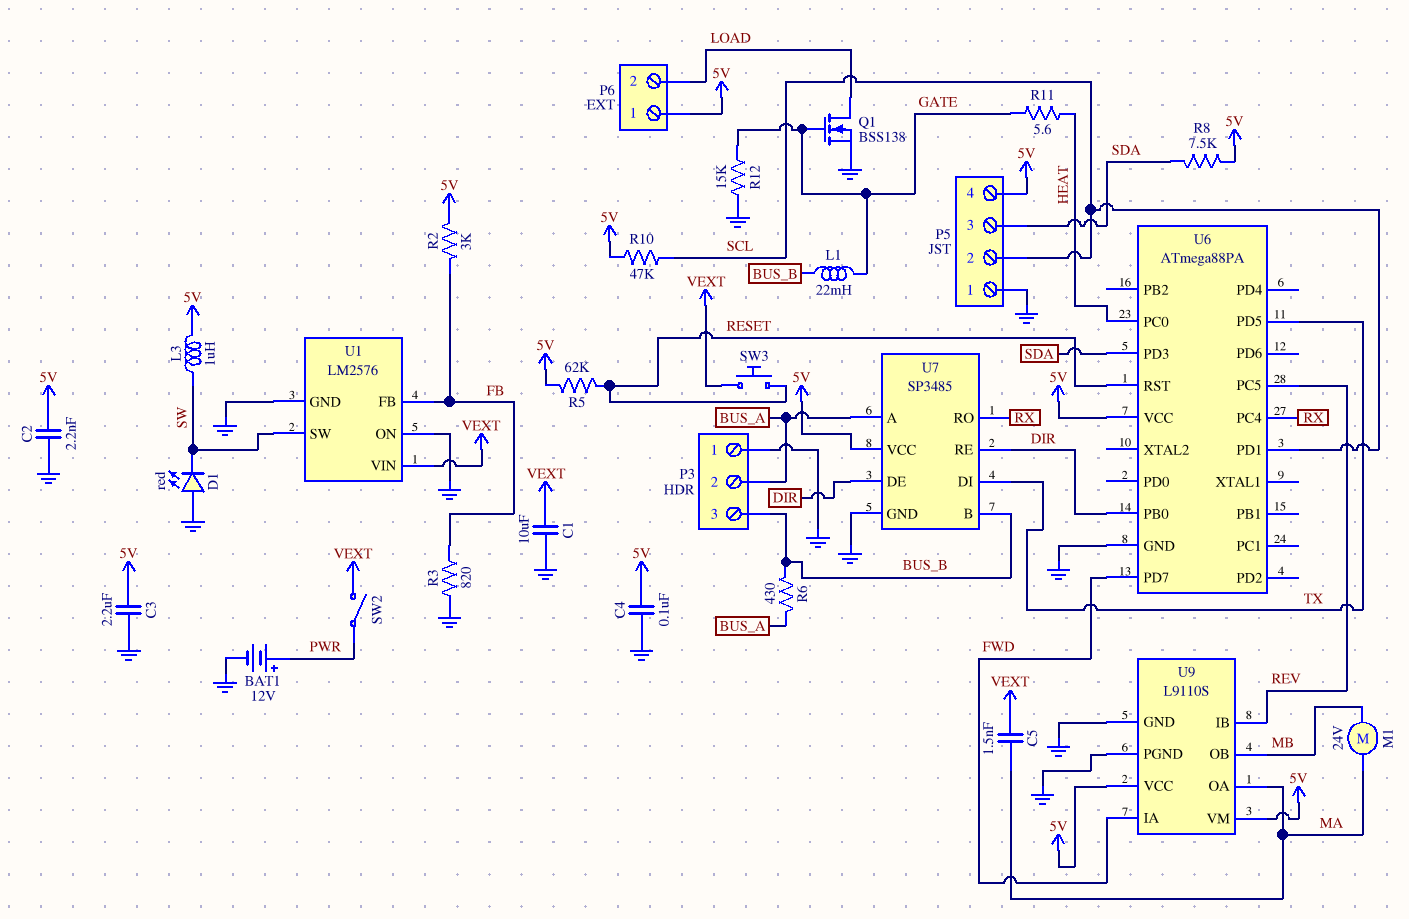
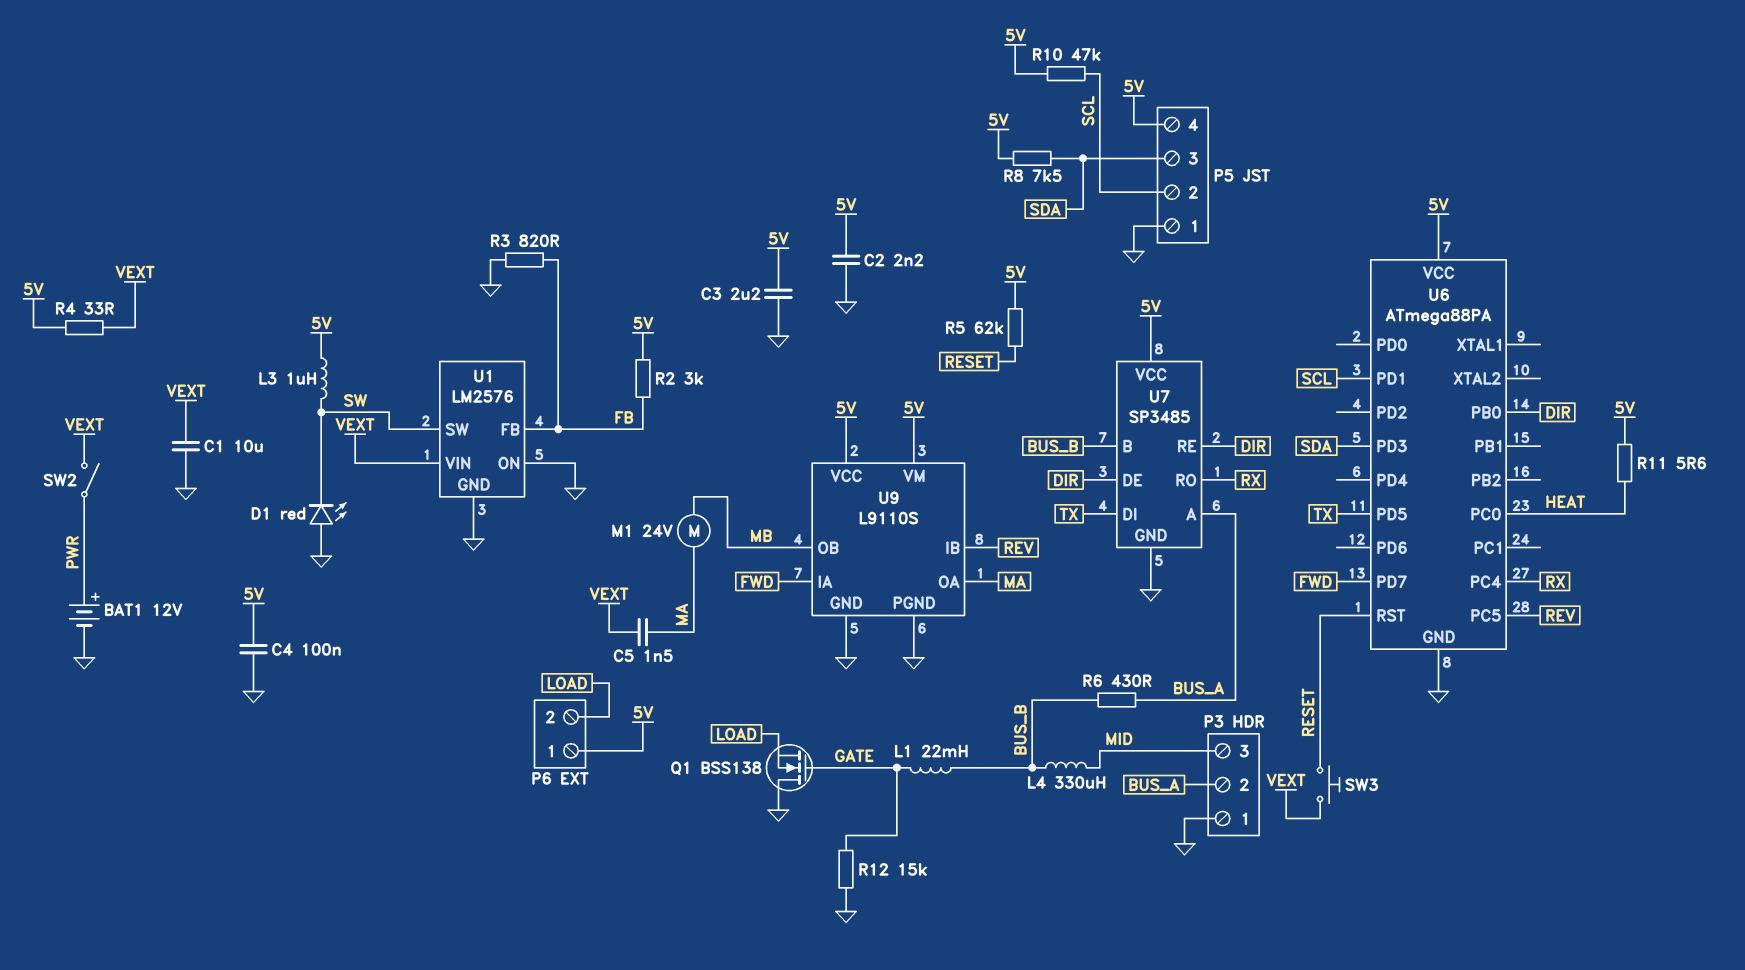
L4: none -> 330uH (BUS_B, MID)
P3 pin 3: BUS_B -> MID
Q1: NMOS BSS138 (G GATE, D LOAD, S GND) -> NMOS BSS138 (G GATE, D GND, S LOAD)
R4: none -> 33 (5V, VEXT)
R11: 5.6 (GATE, HEAT) -> 5.6 (5V, HEAT)

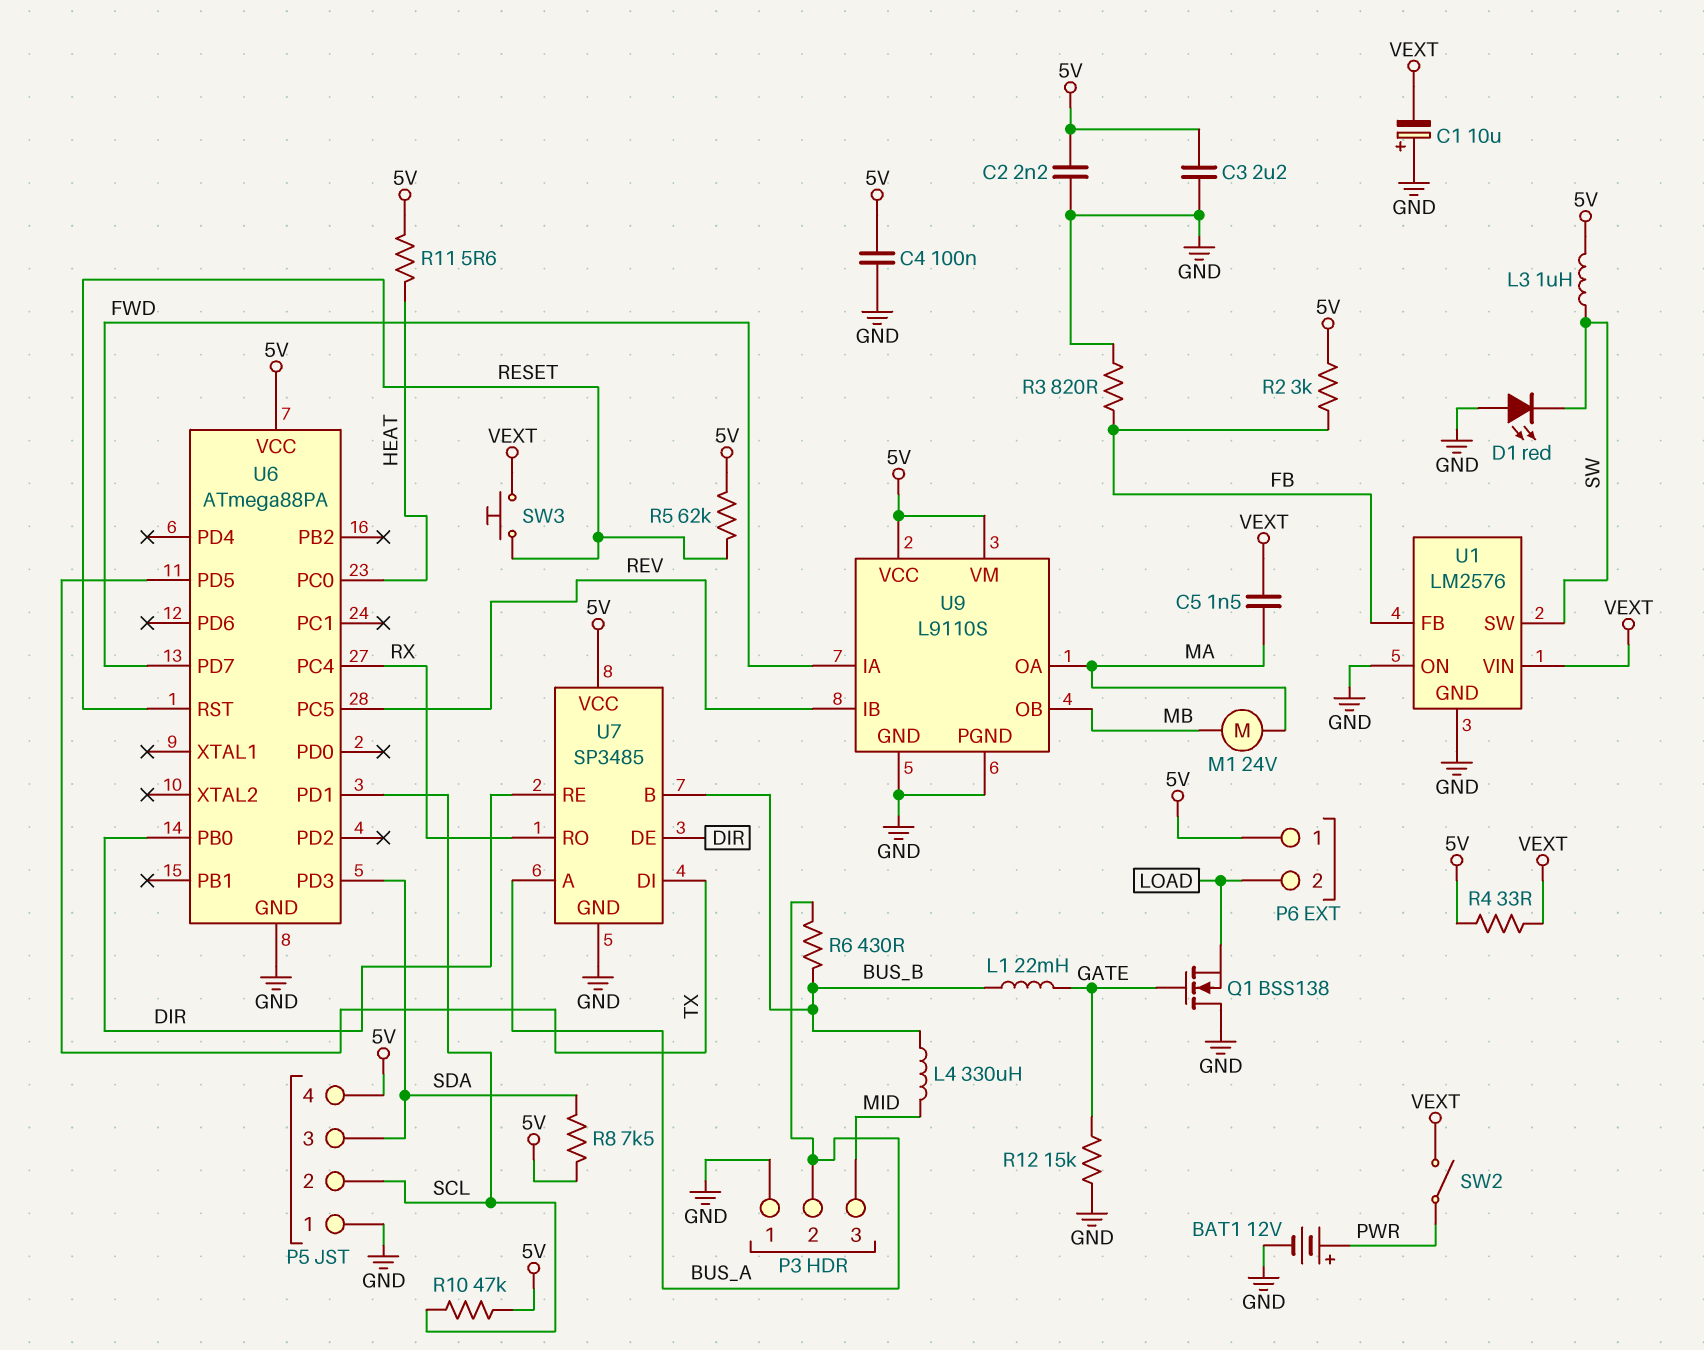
C1: 10uF (GND, VEXT) -> 10uF (plus GND, minus VEXT)

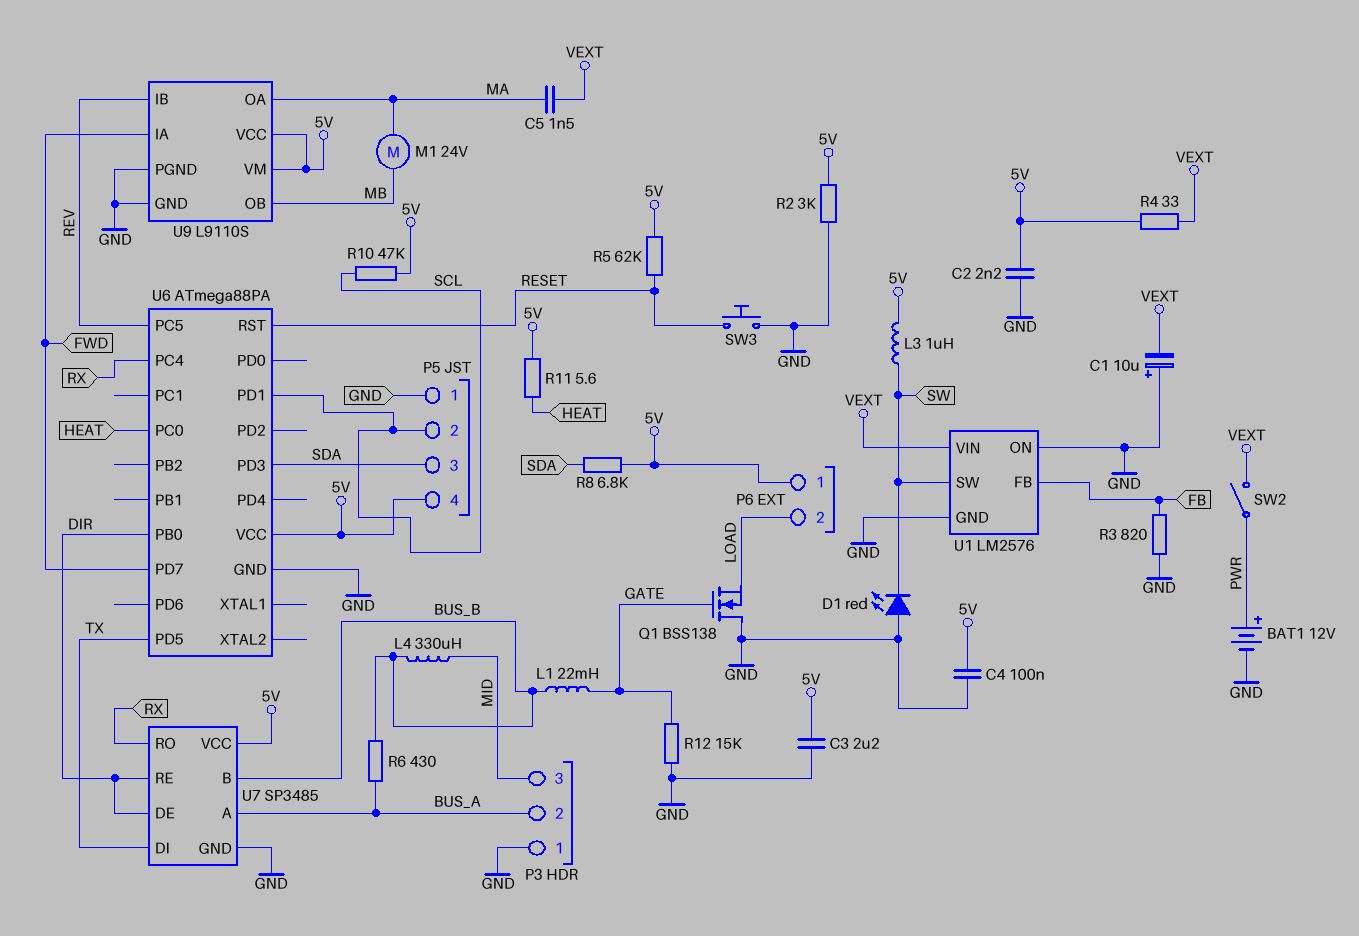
R2: 3k (5V, FB) -> 3k (5V, GND)
R8: 7.5k (5V, SDA) -> 6.8k (5V, SDA)
SW3: button (RESET, VEXT) -> button (GND, RESET)

